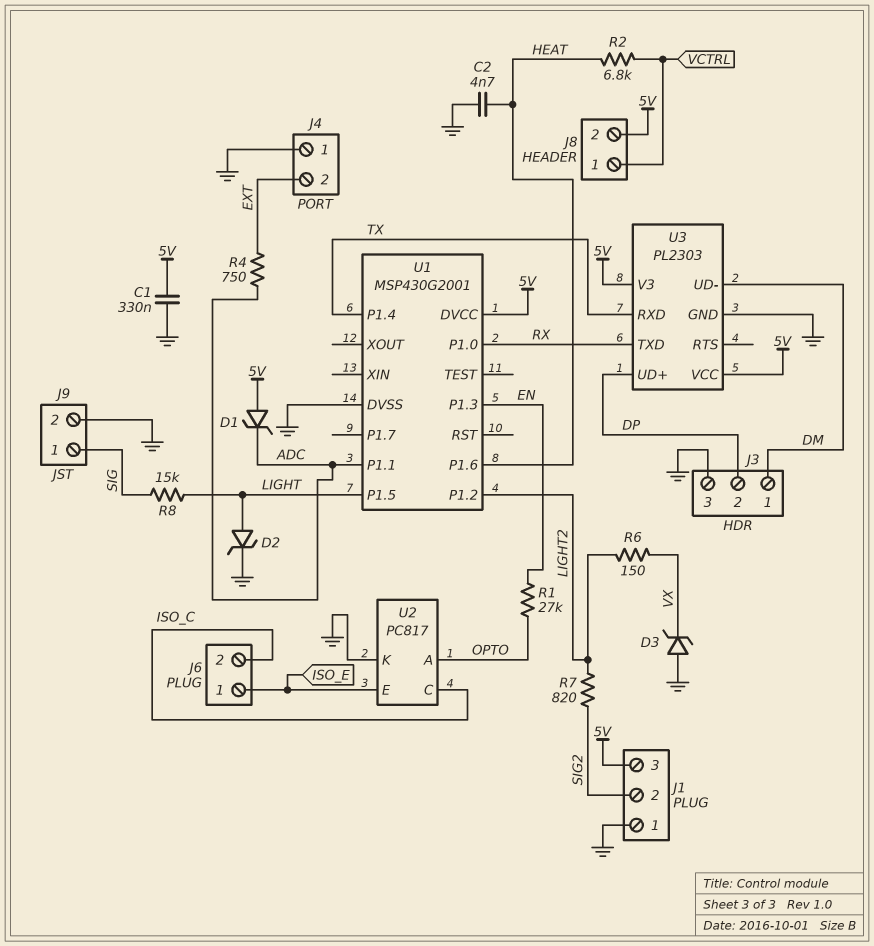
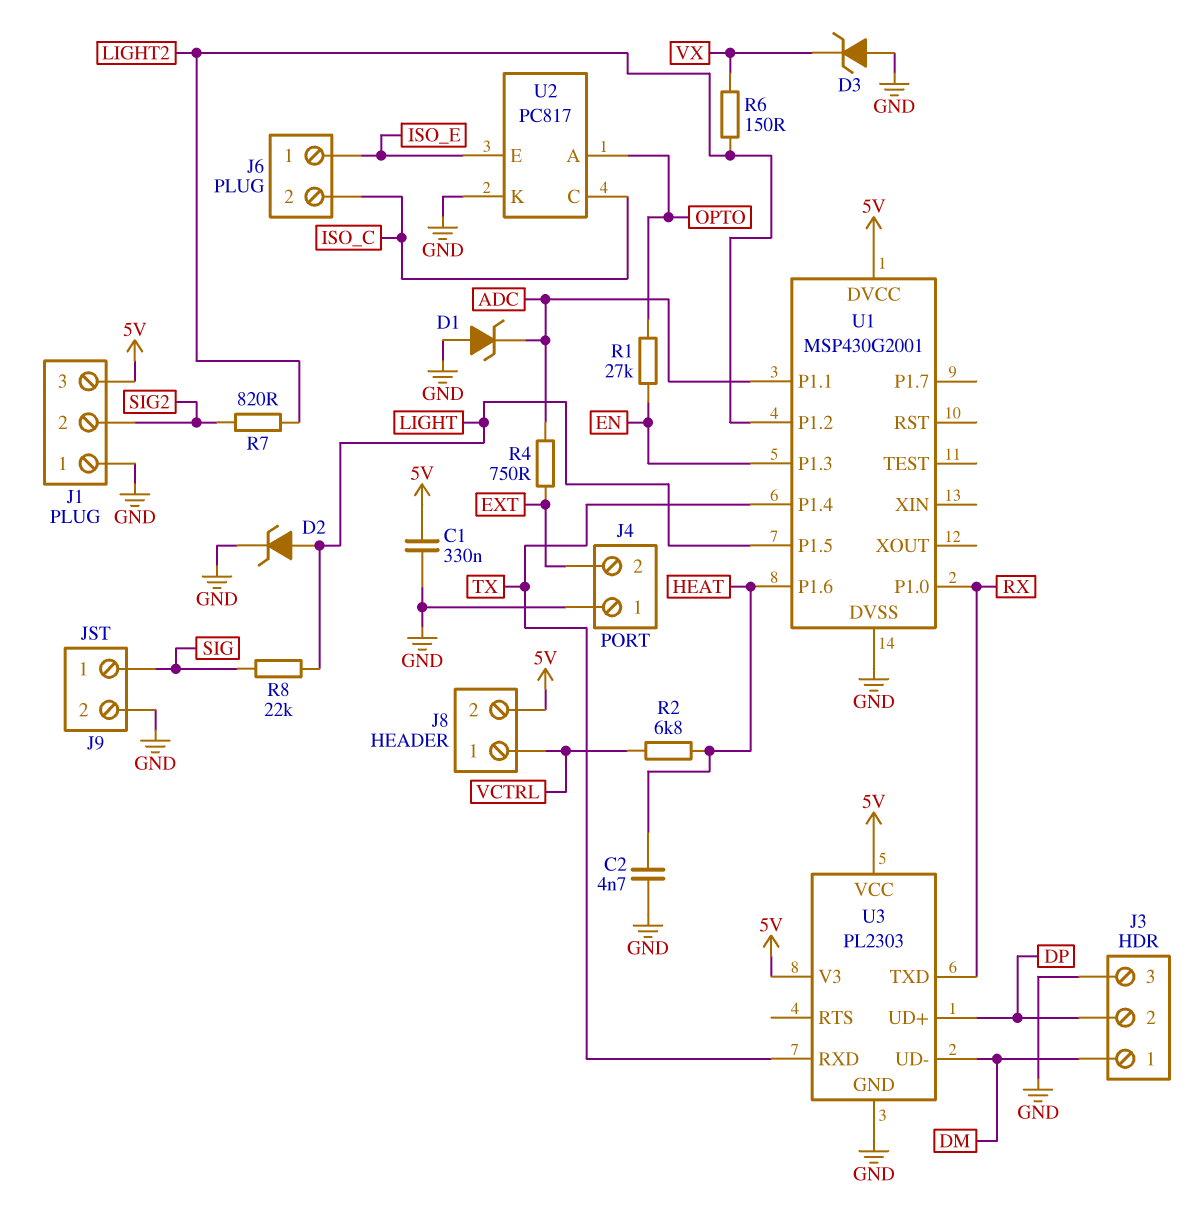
D1: zener (A 5V, K ADC) -> zener (A GND, K ADC)
R8: 15k (LIGHT, SIG) -> 22k (LIGHT, SIG)

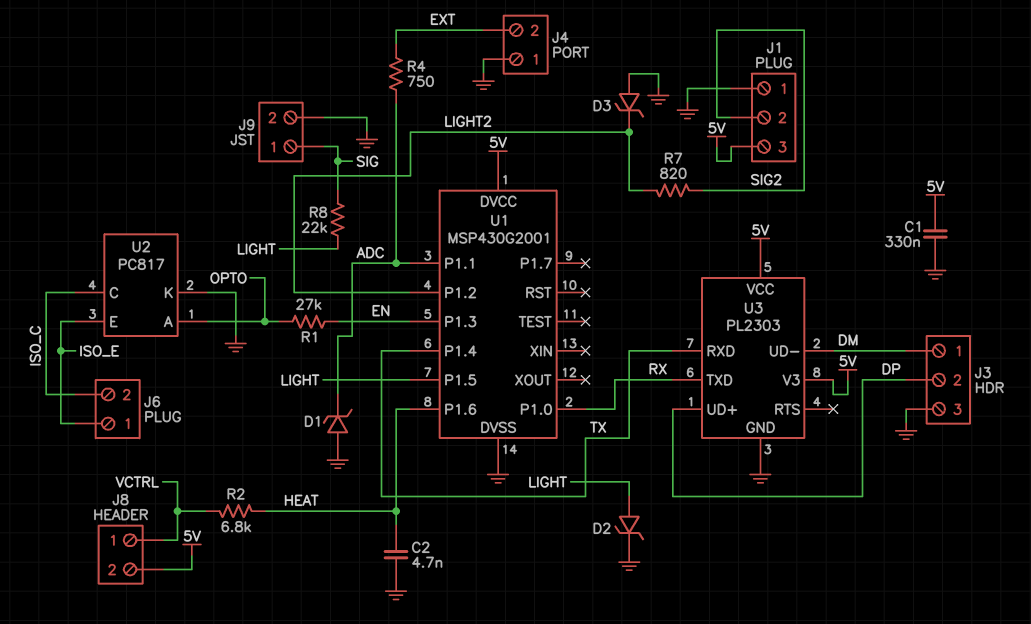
D3: zener (A GND, K VX) -> zener (A GND, K LIGHT2)
R6: 150 (LIGHT2, VX) -> none

